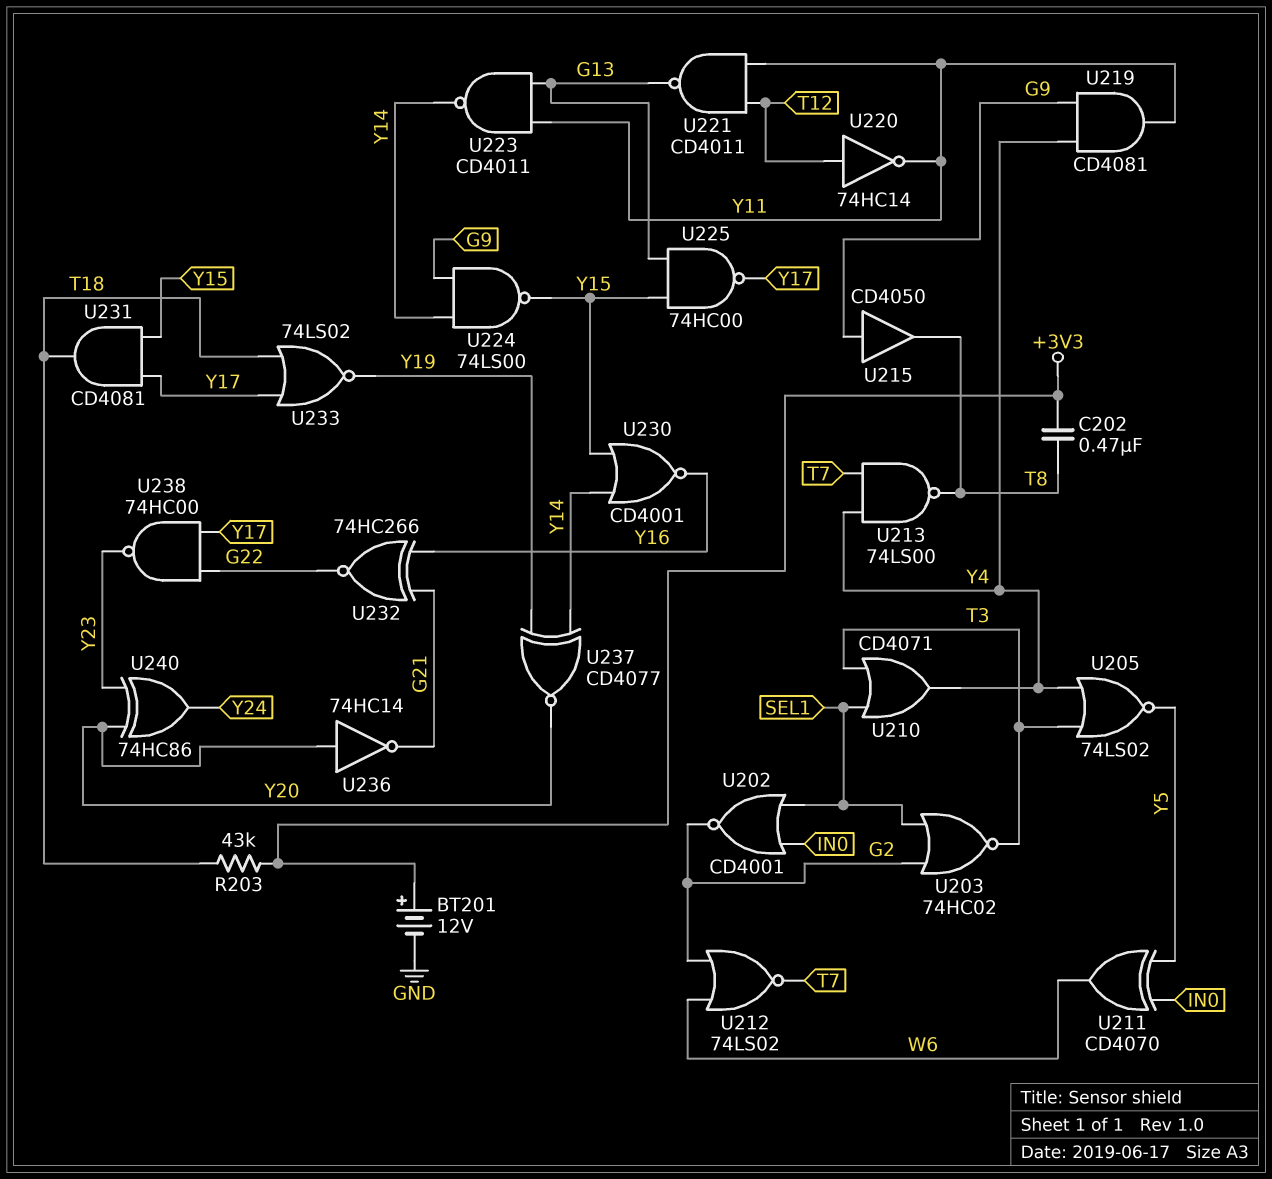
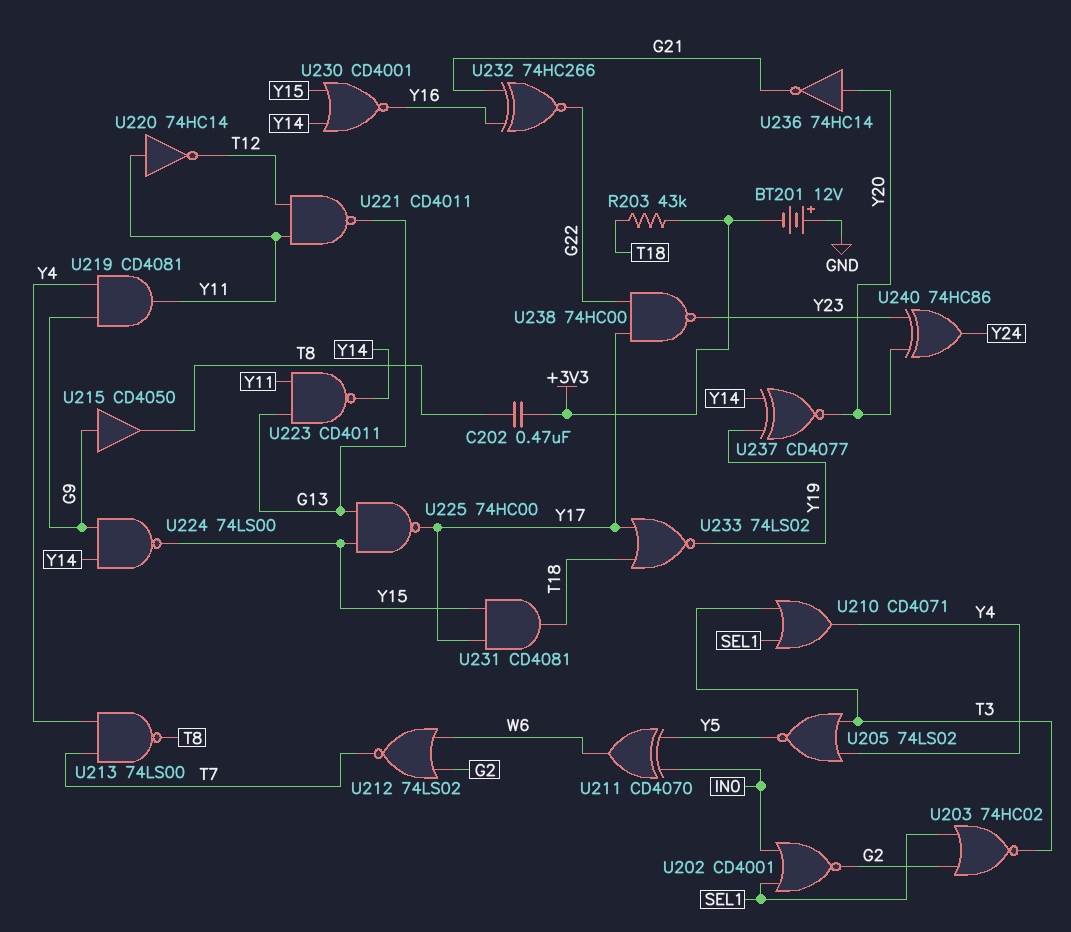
BT201: 12V (plus +3V3, minus GND) -> 12V (plus GND, minus +3V3)
U220: NOT 74HC14 (in T12, out Y11) -> NOT 74HC14 (in Y11, out T12)

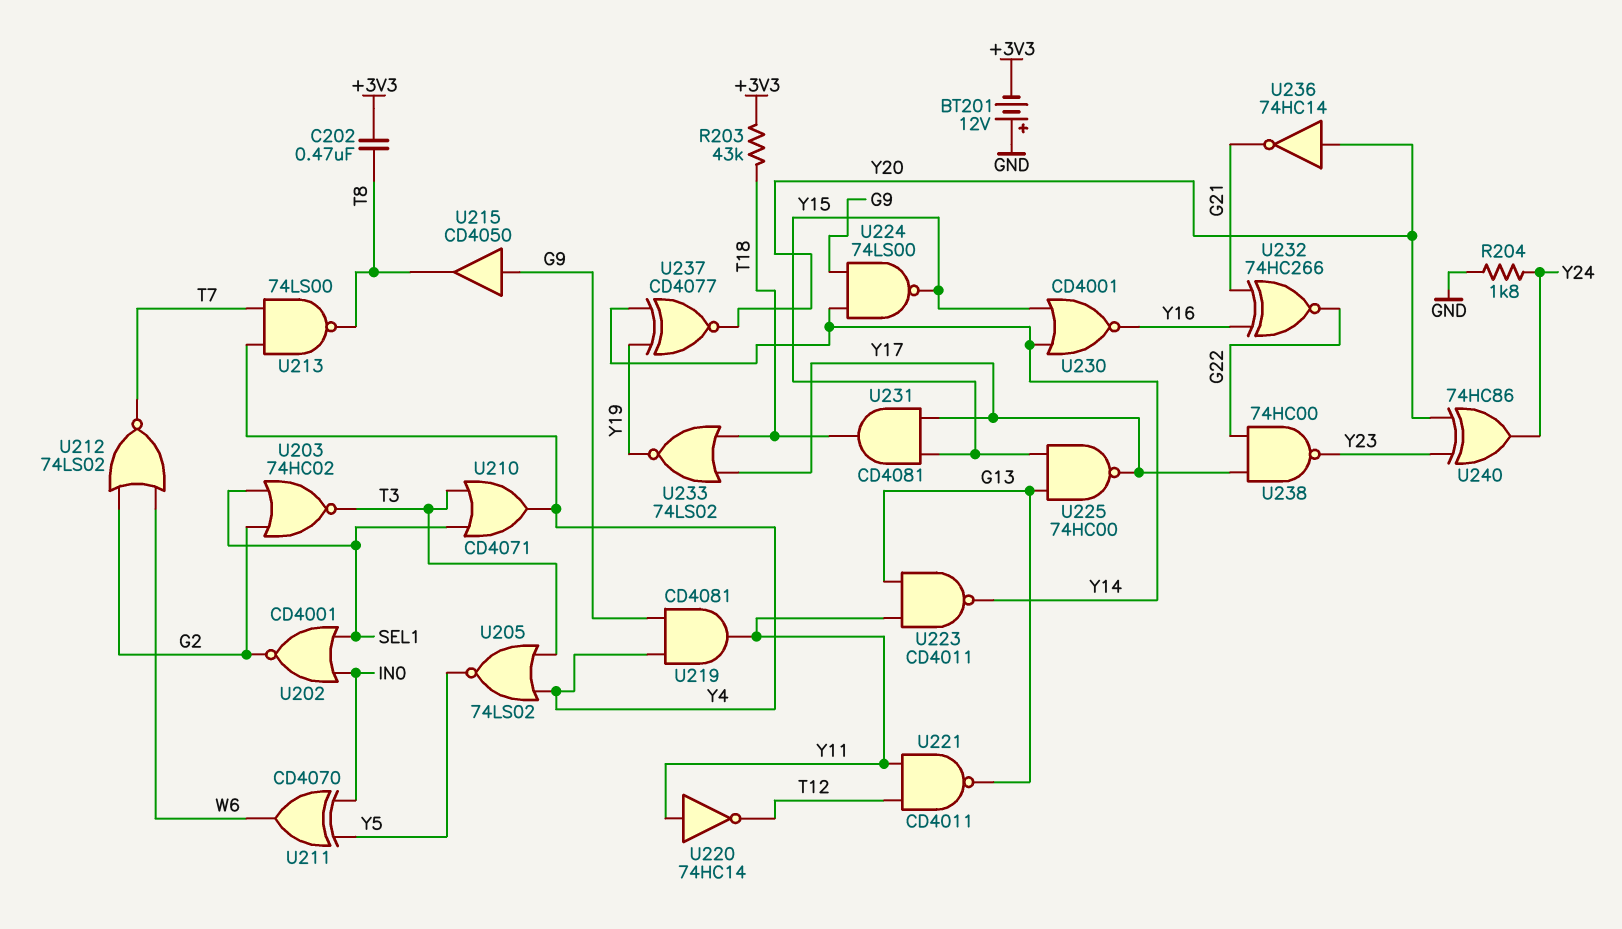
R204: none -> 1.8k (GND, Y24)

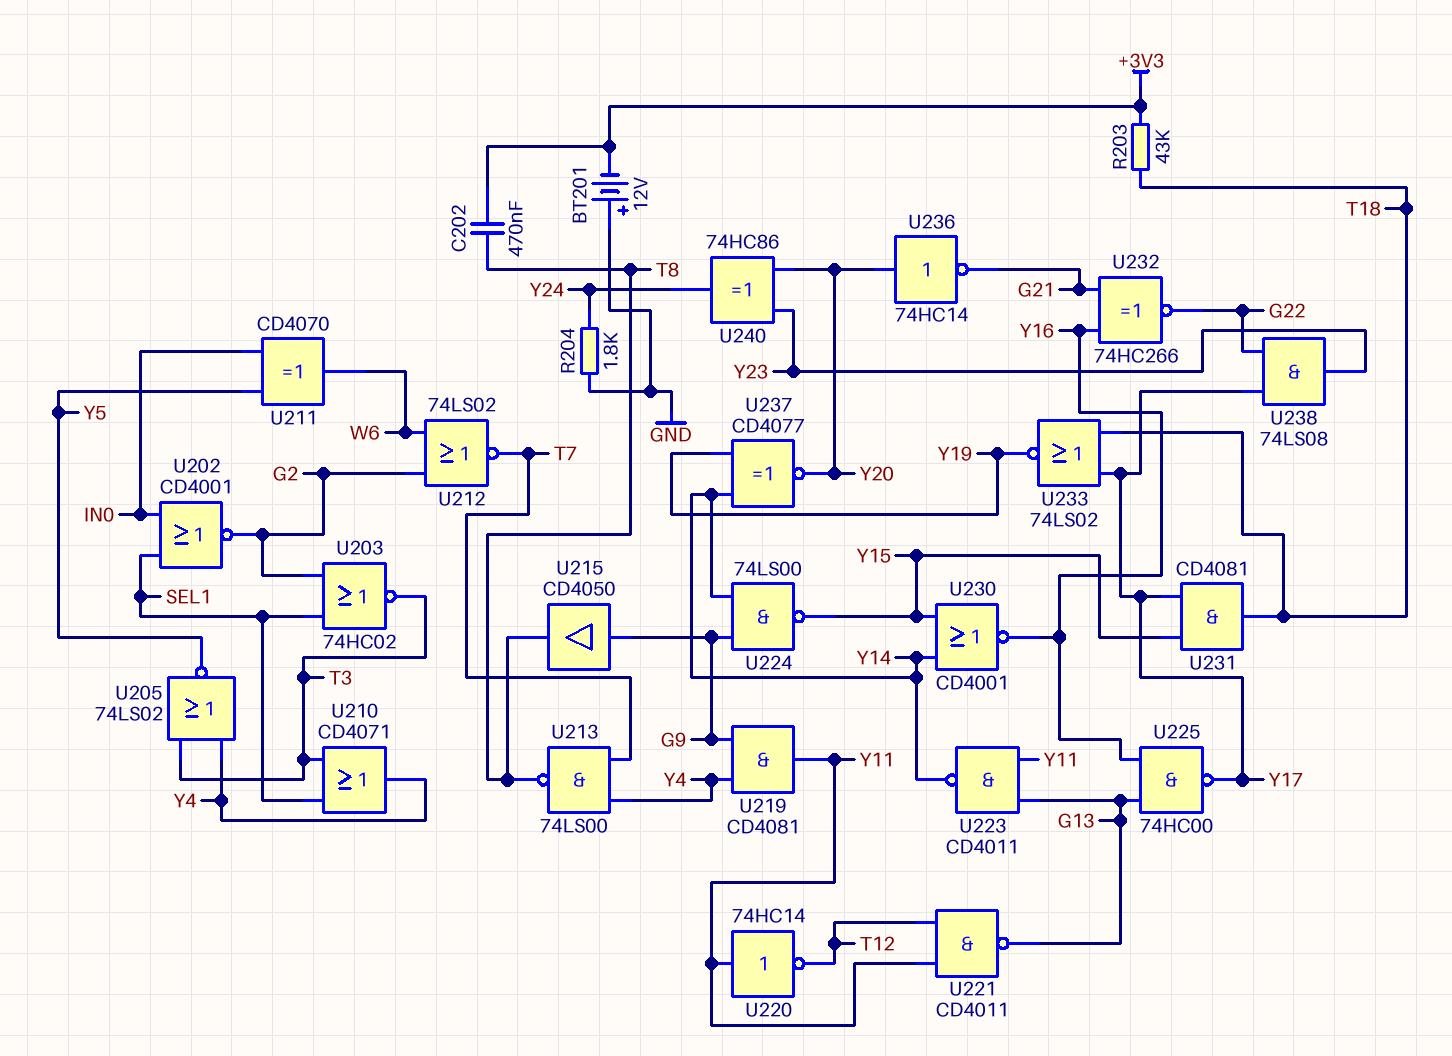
U225: NAND 74HC00 (in G13, in Y15, out Y17) -> NAND 74HC00 (in G13, in Y16, out Y17)
U238: NAND 74HC00 (in G22, in Y17, out Y23) -> AND 74LS08 (in G22, in Y17, out Y23)

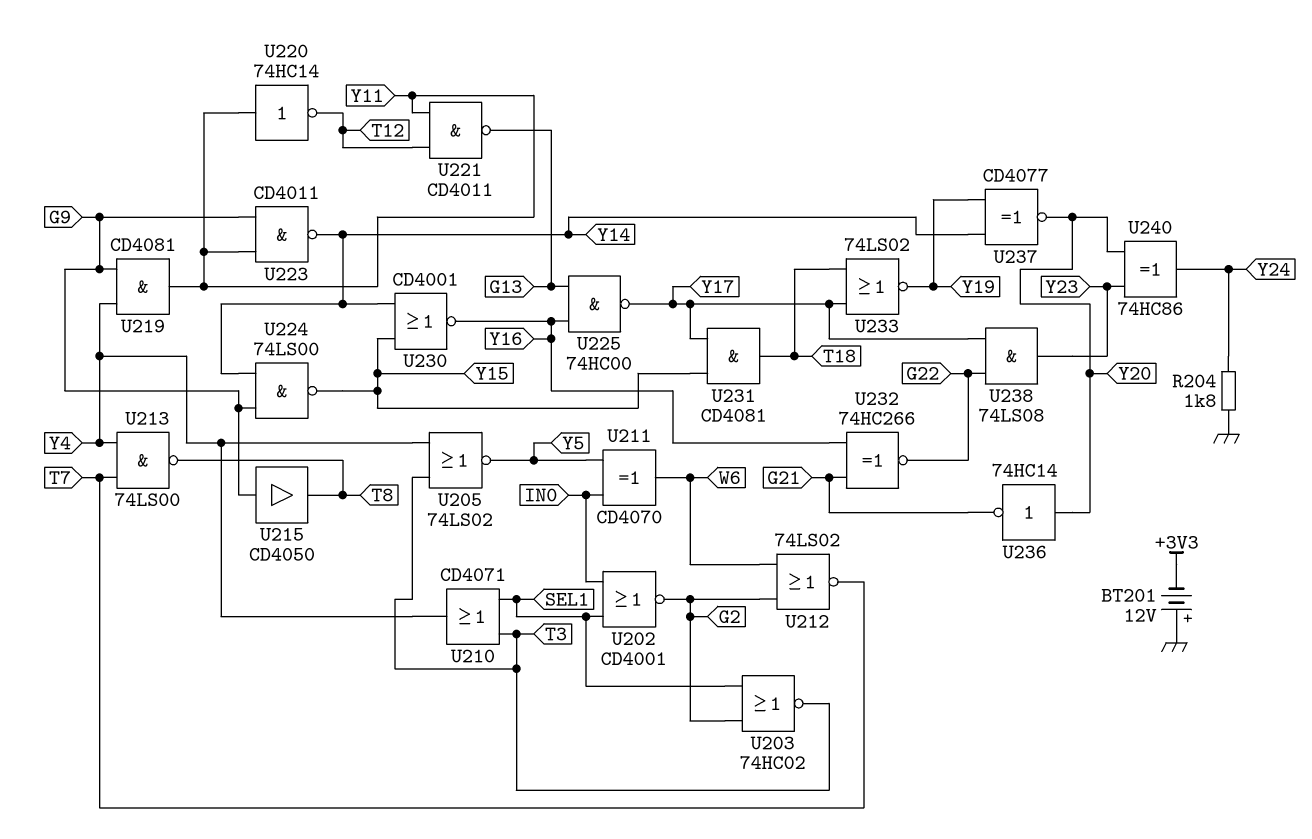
C202: 470nF (+3V3, T8) -> none
R203: 43k (+3V3, T18) -> none
U223: NAND CD4011 (in G13, in Y11, out Y14) -> NAND CD4011 (in G9, in Y11, out Y14)

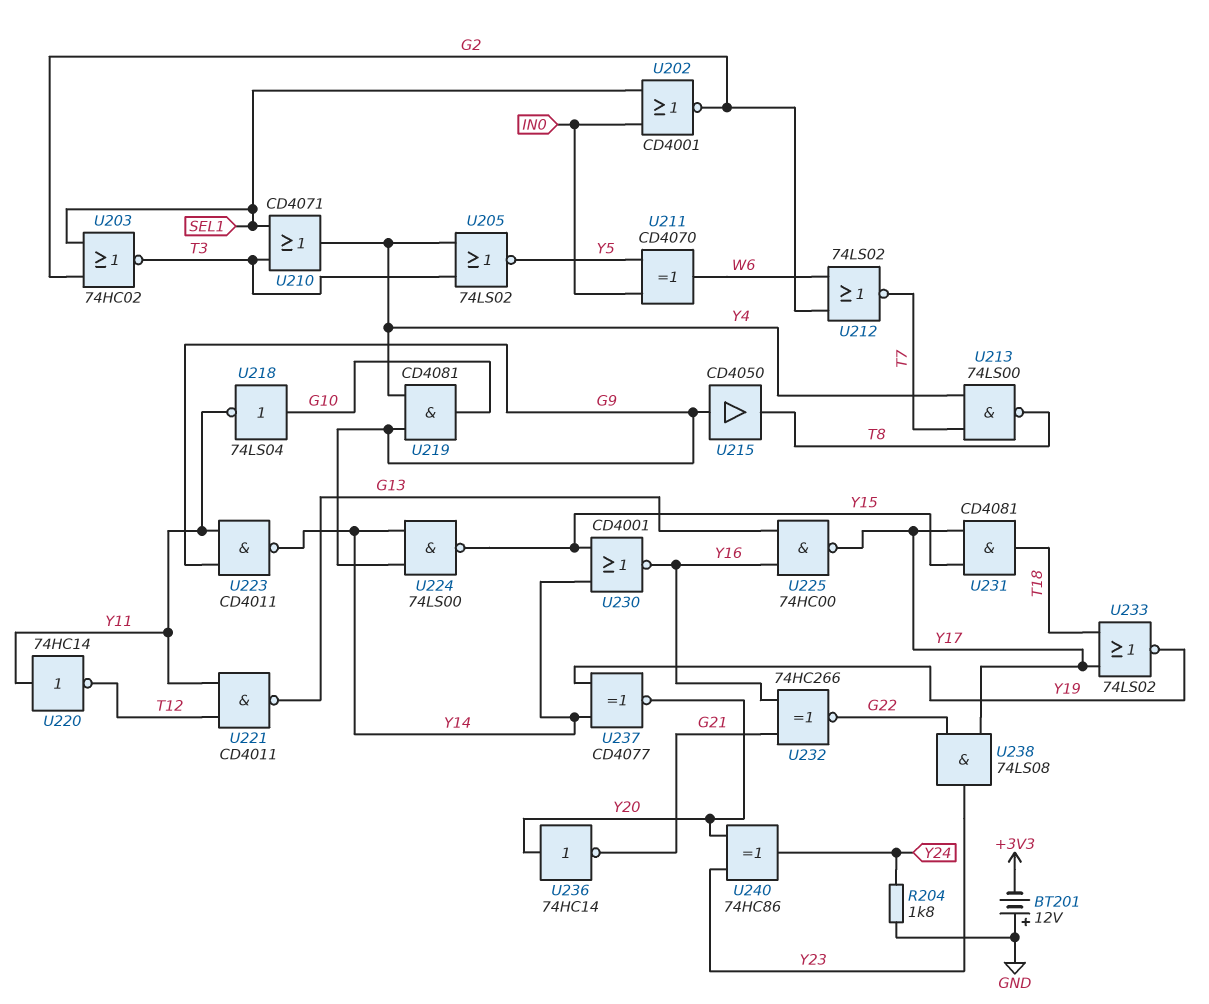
U218: none -> NOT 74LS04 (in G10, out Y11)
U219: AND CD4081 (in G9, in Y4, out Y11) -> AND CD4081 (in G9, in Y4, out G10)

